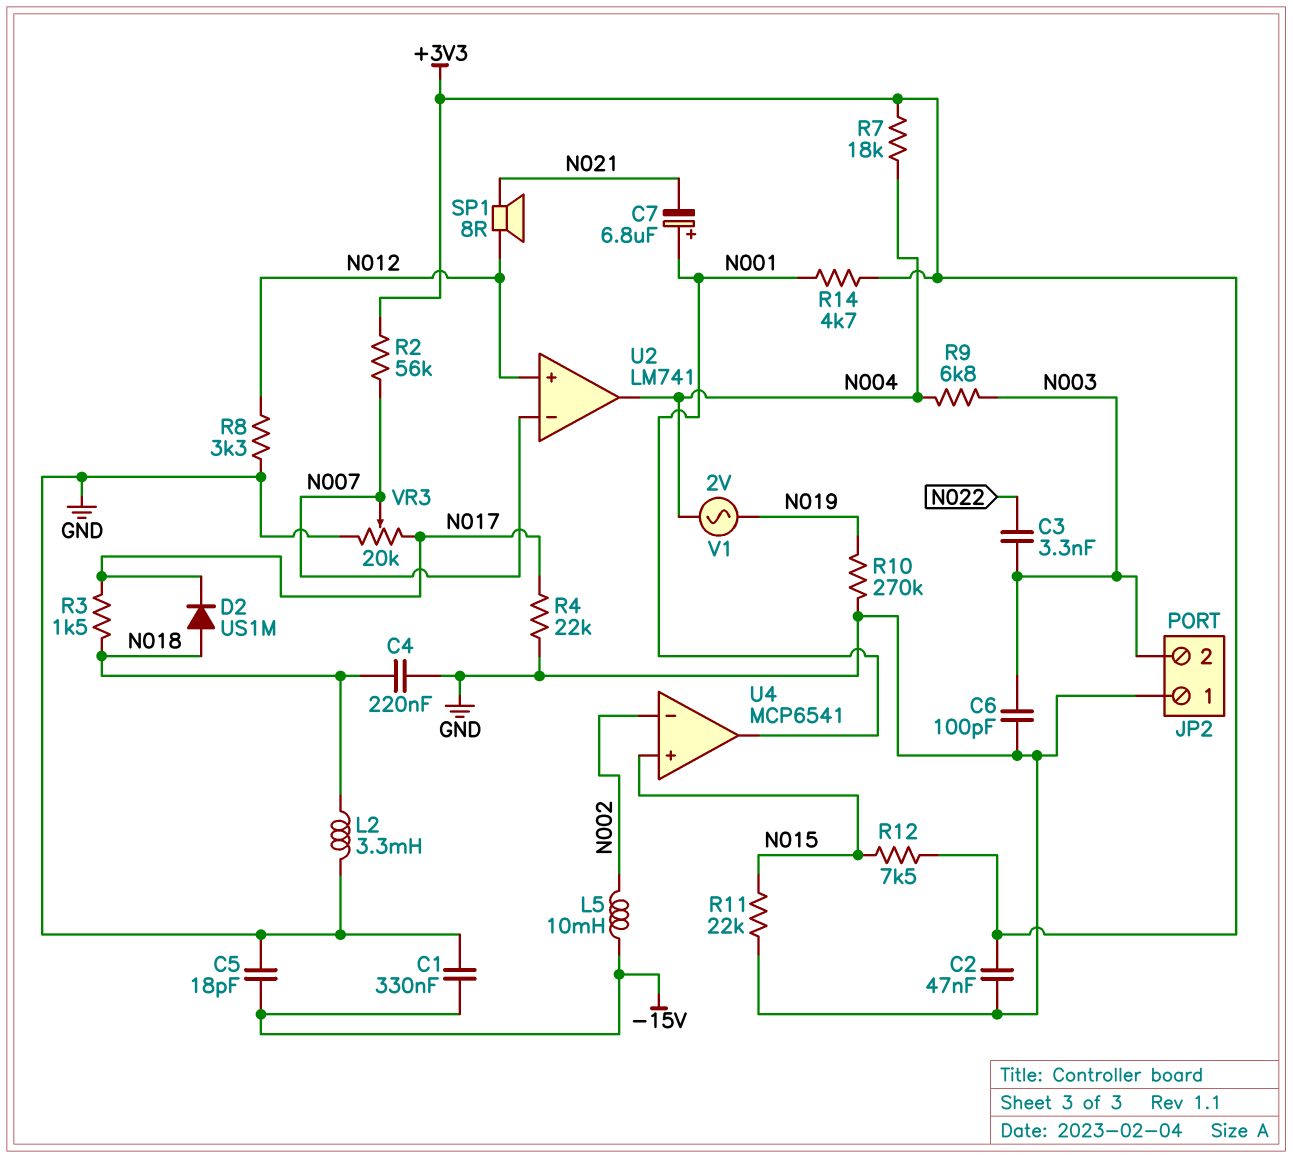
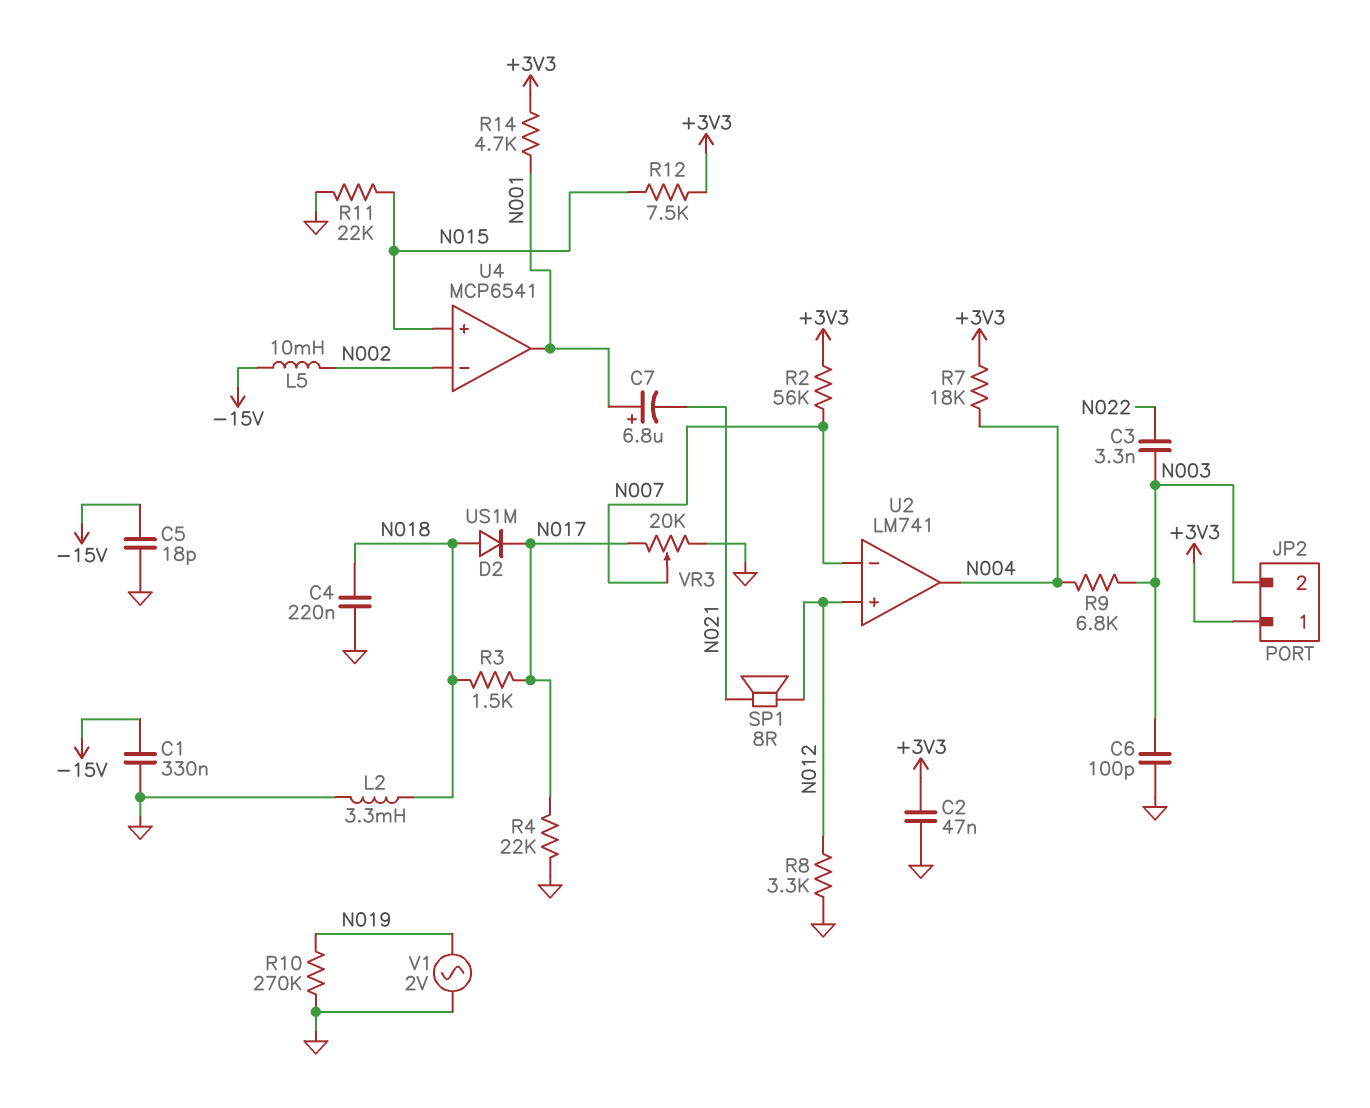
JP2 pin 1: GND -> +3V3
V1: AC 2V (N004, N019) -> AC 2V (GND, N019)

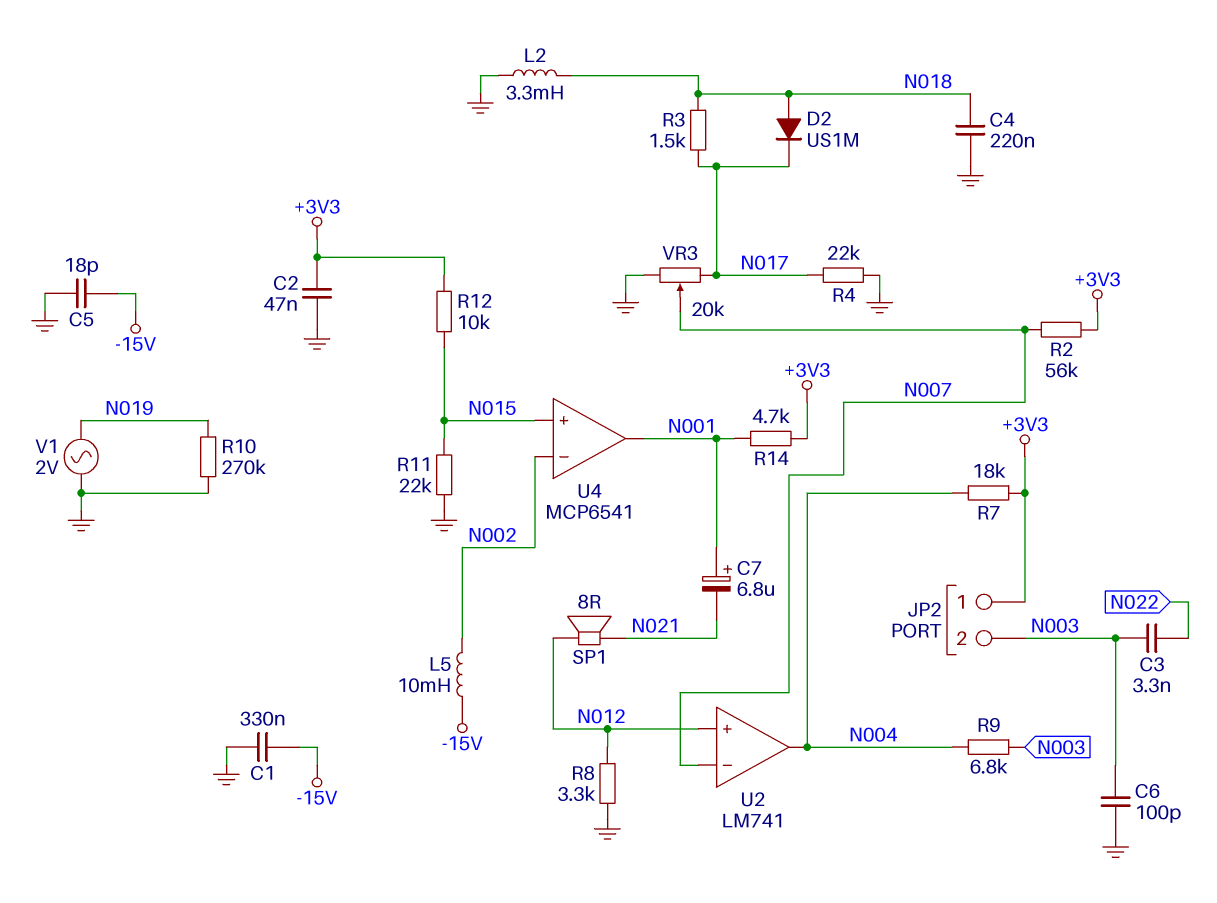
R12: 7.5k (+3V3, N015) -> 10k (+3V3, N015)

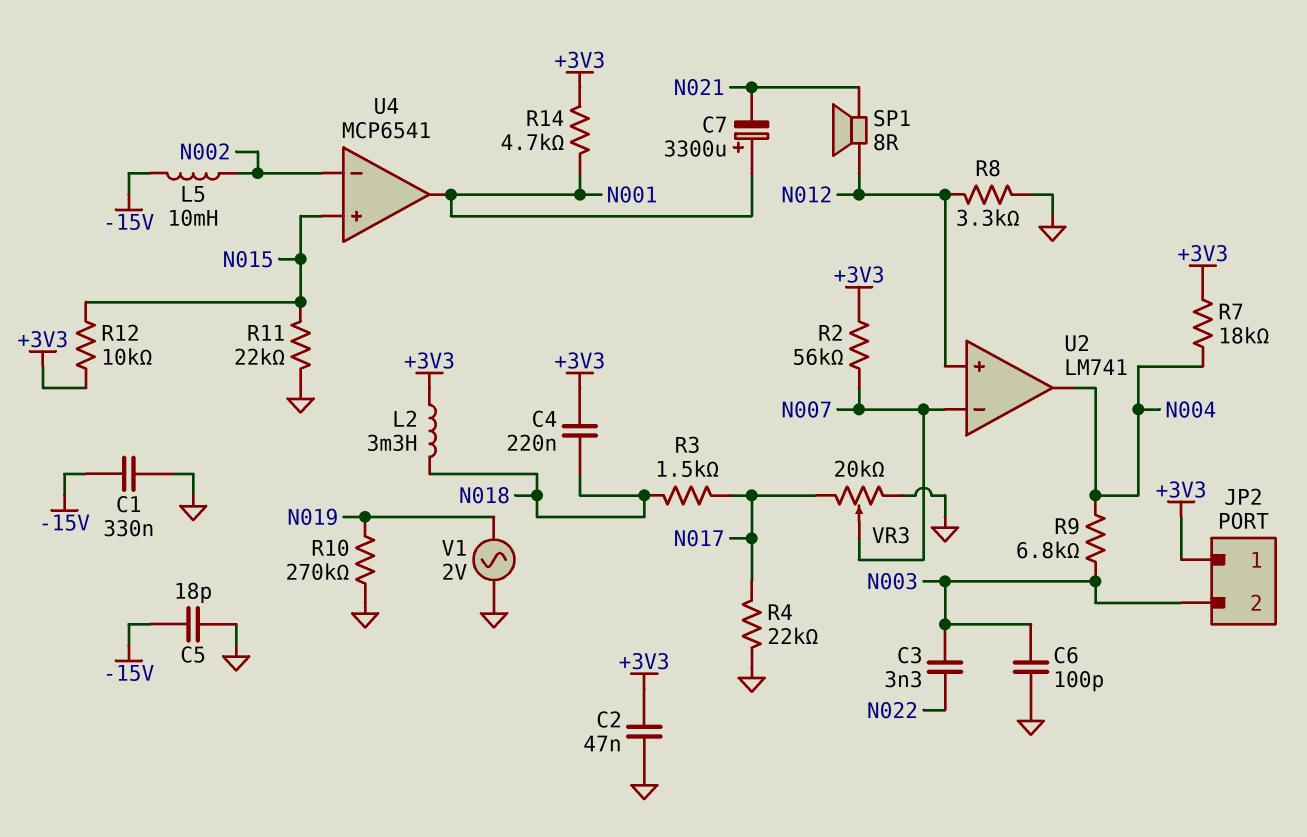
C4: 220nF (GND, N018) -> 220nF (+3V3, N018)
C7: 6.8uF (plus N001, minus N021) -> 3300uF (plus N001, minus N021)
D2: diode US1M (A N018, K N017) -> none
L2: 3.3mH (GND, N018) -> 3.3mH (+3V3, N018)

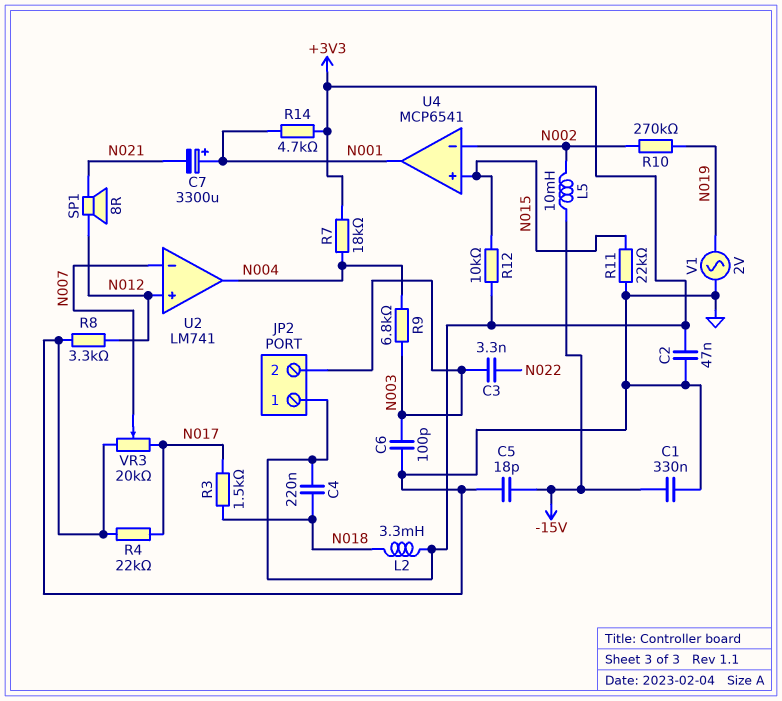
R2: 56k (+3V3, N007) -> none
R10: 270k (GND, N019) -> 270k (N002, N019)

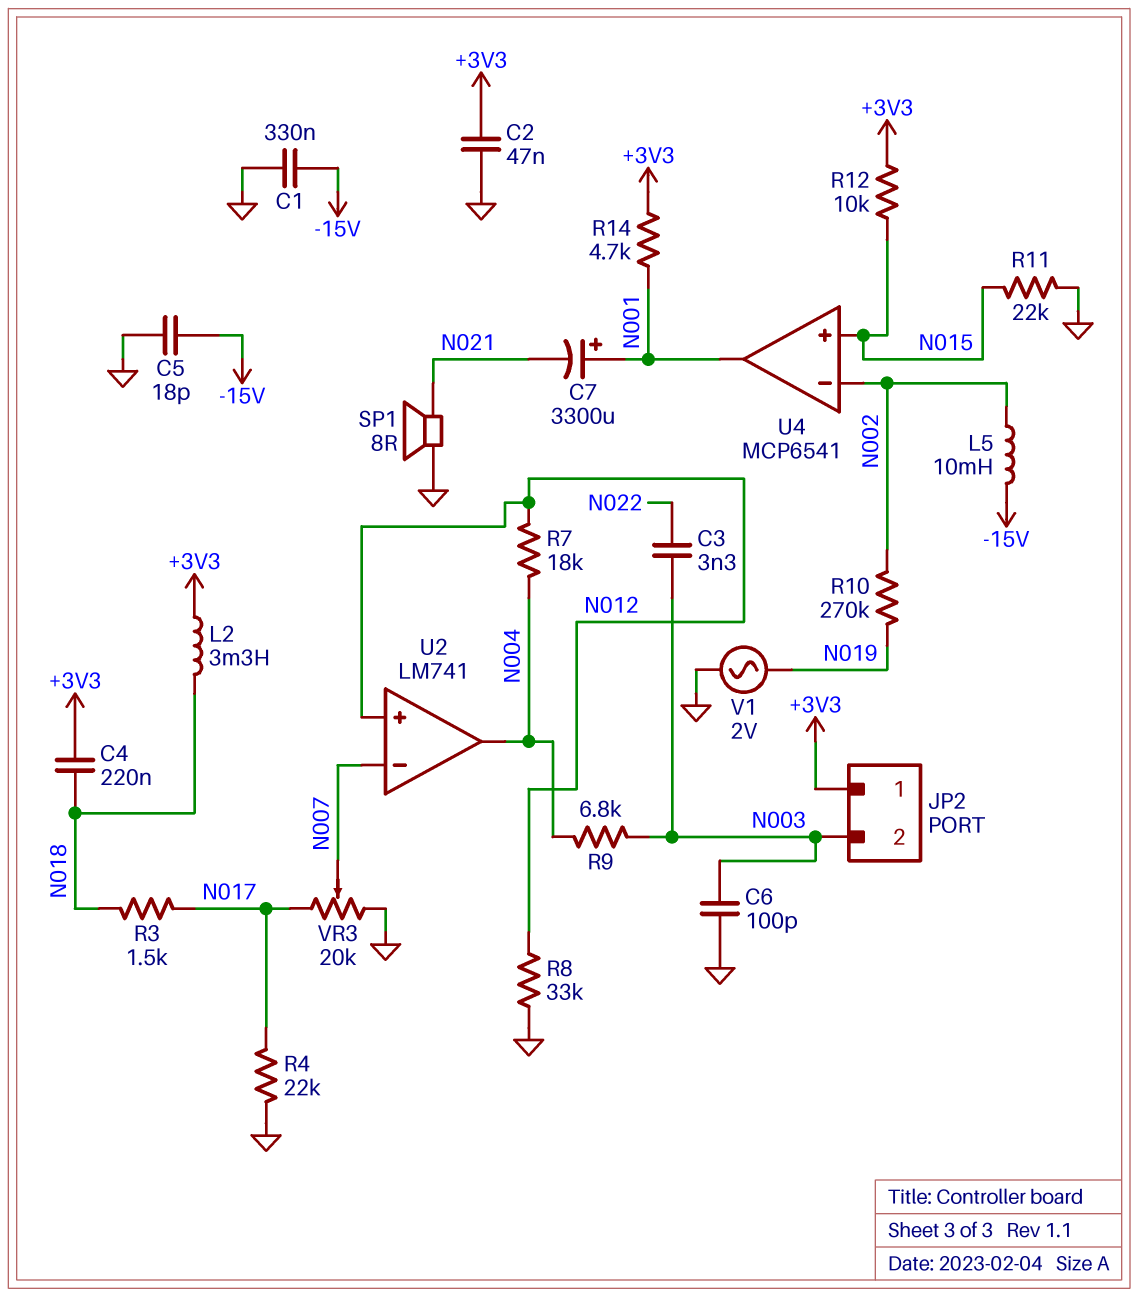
R7: 18k (+3V3, N004) -> 18k (N004, N012)
R8: 3.3k (GND, N012) -> 33k (GND, N012)
SP1: speaker 8R (N012, N021) -> speaker 8R (GND, N021)

